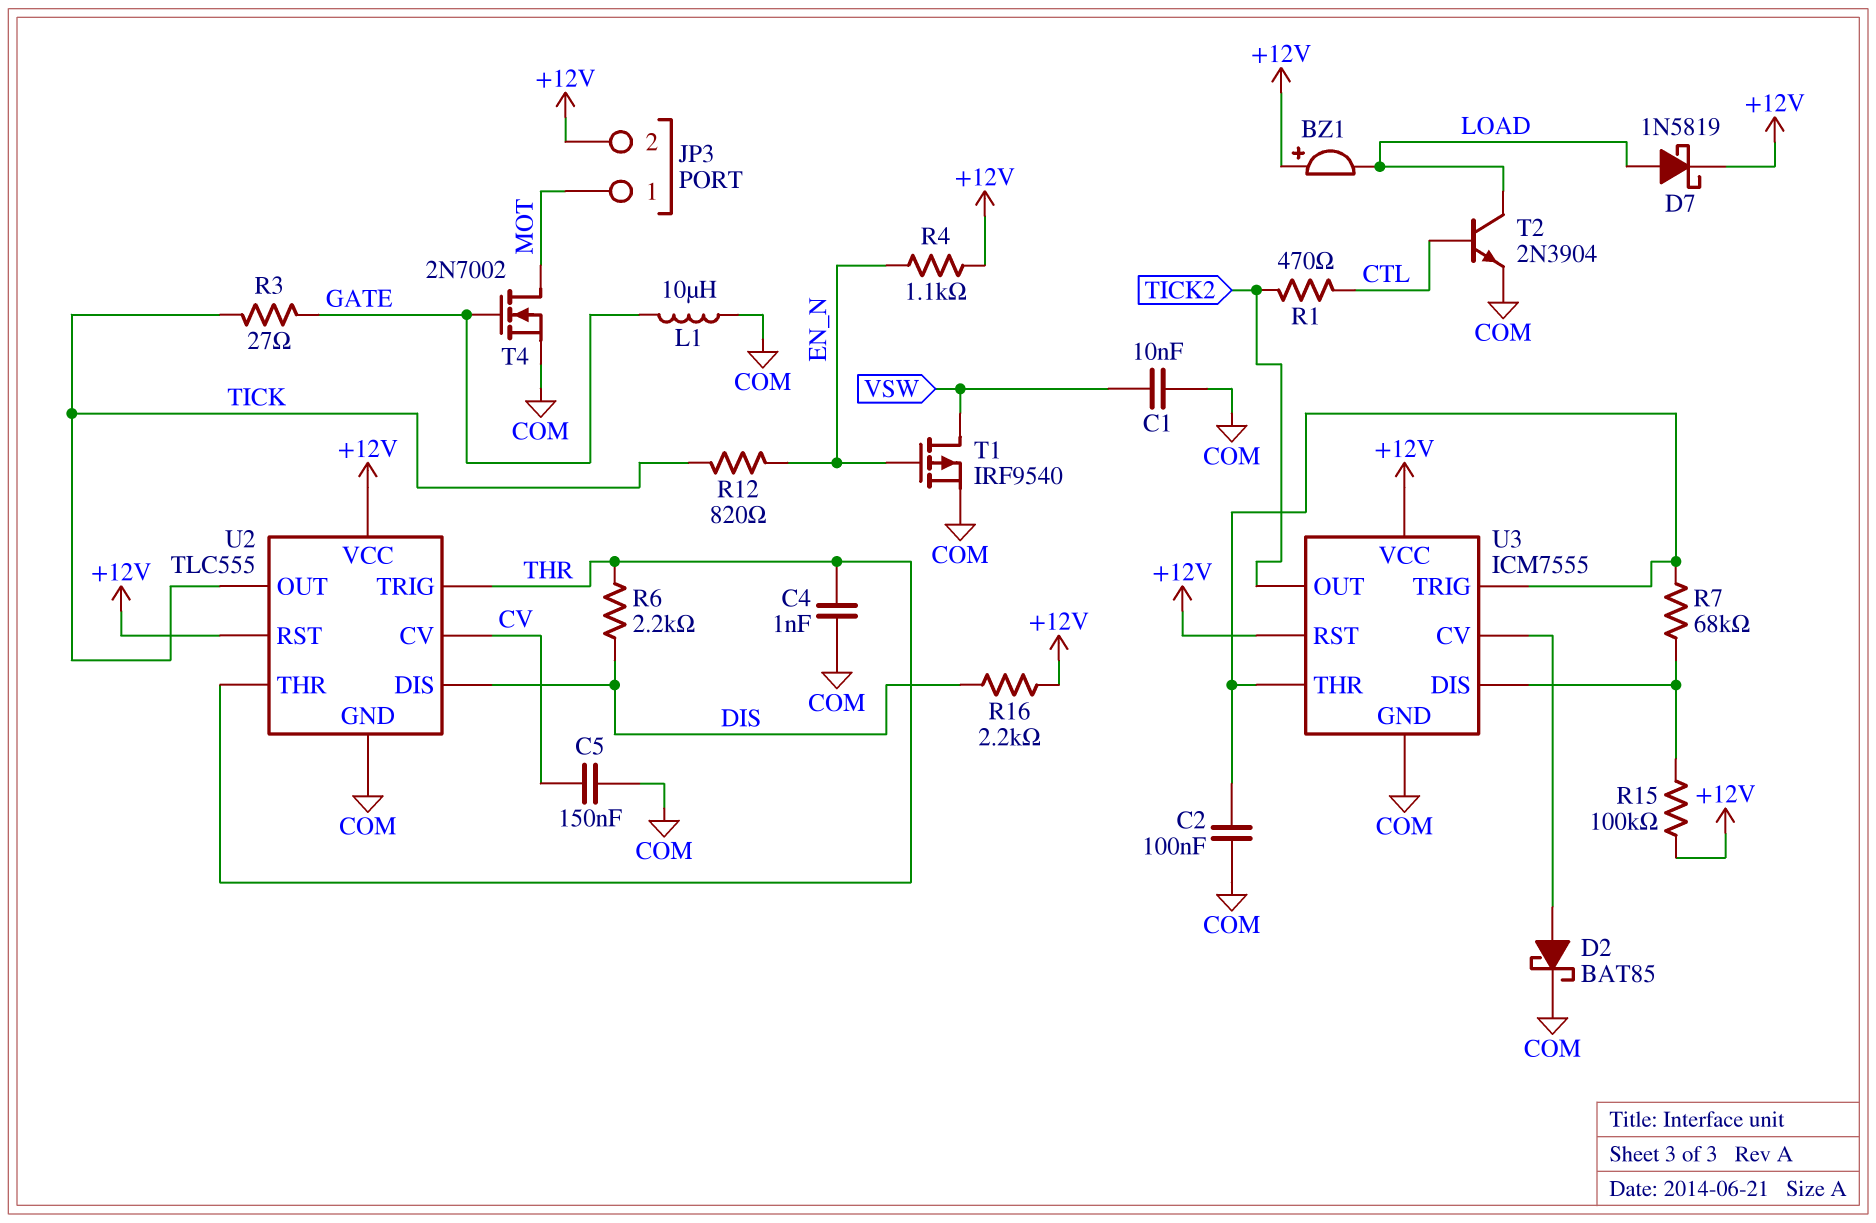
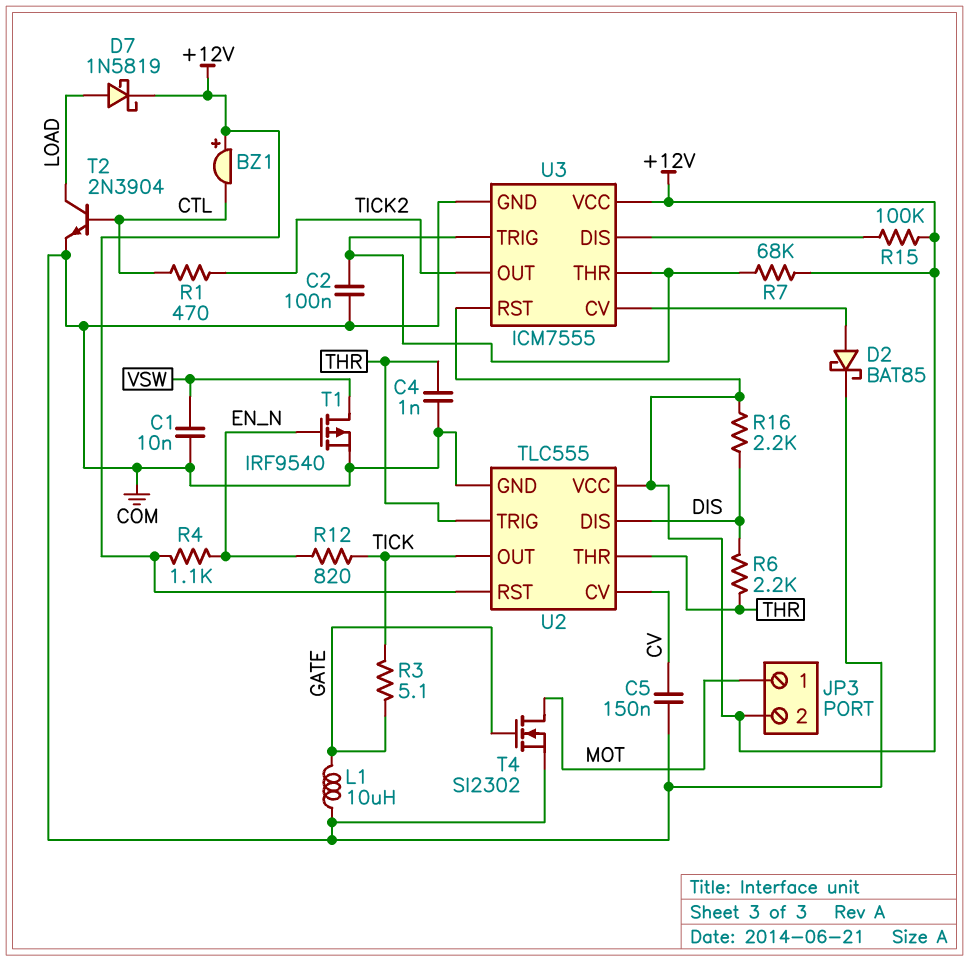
BZ1: buzzer (plus +12V, minus LOAD) -> buzzer (plus +12V, minus CTL)
R3: 27 (GATE, TICK) -> 5.1 (GATE, TICK)
R7: 68k (U3/DIS, U3/THR) -> 68k (+12V, U3/THR)
T4: NMOS 2N7002 (G GATE, D MOT, S COM) -> NMOS SI2302 (G GATE, D MOT, S COM)

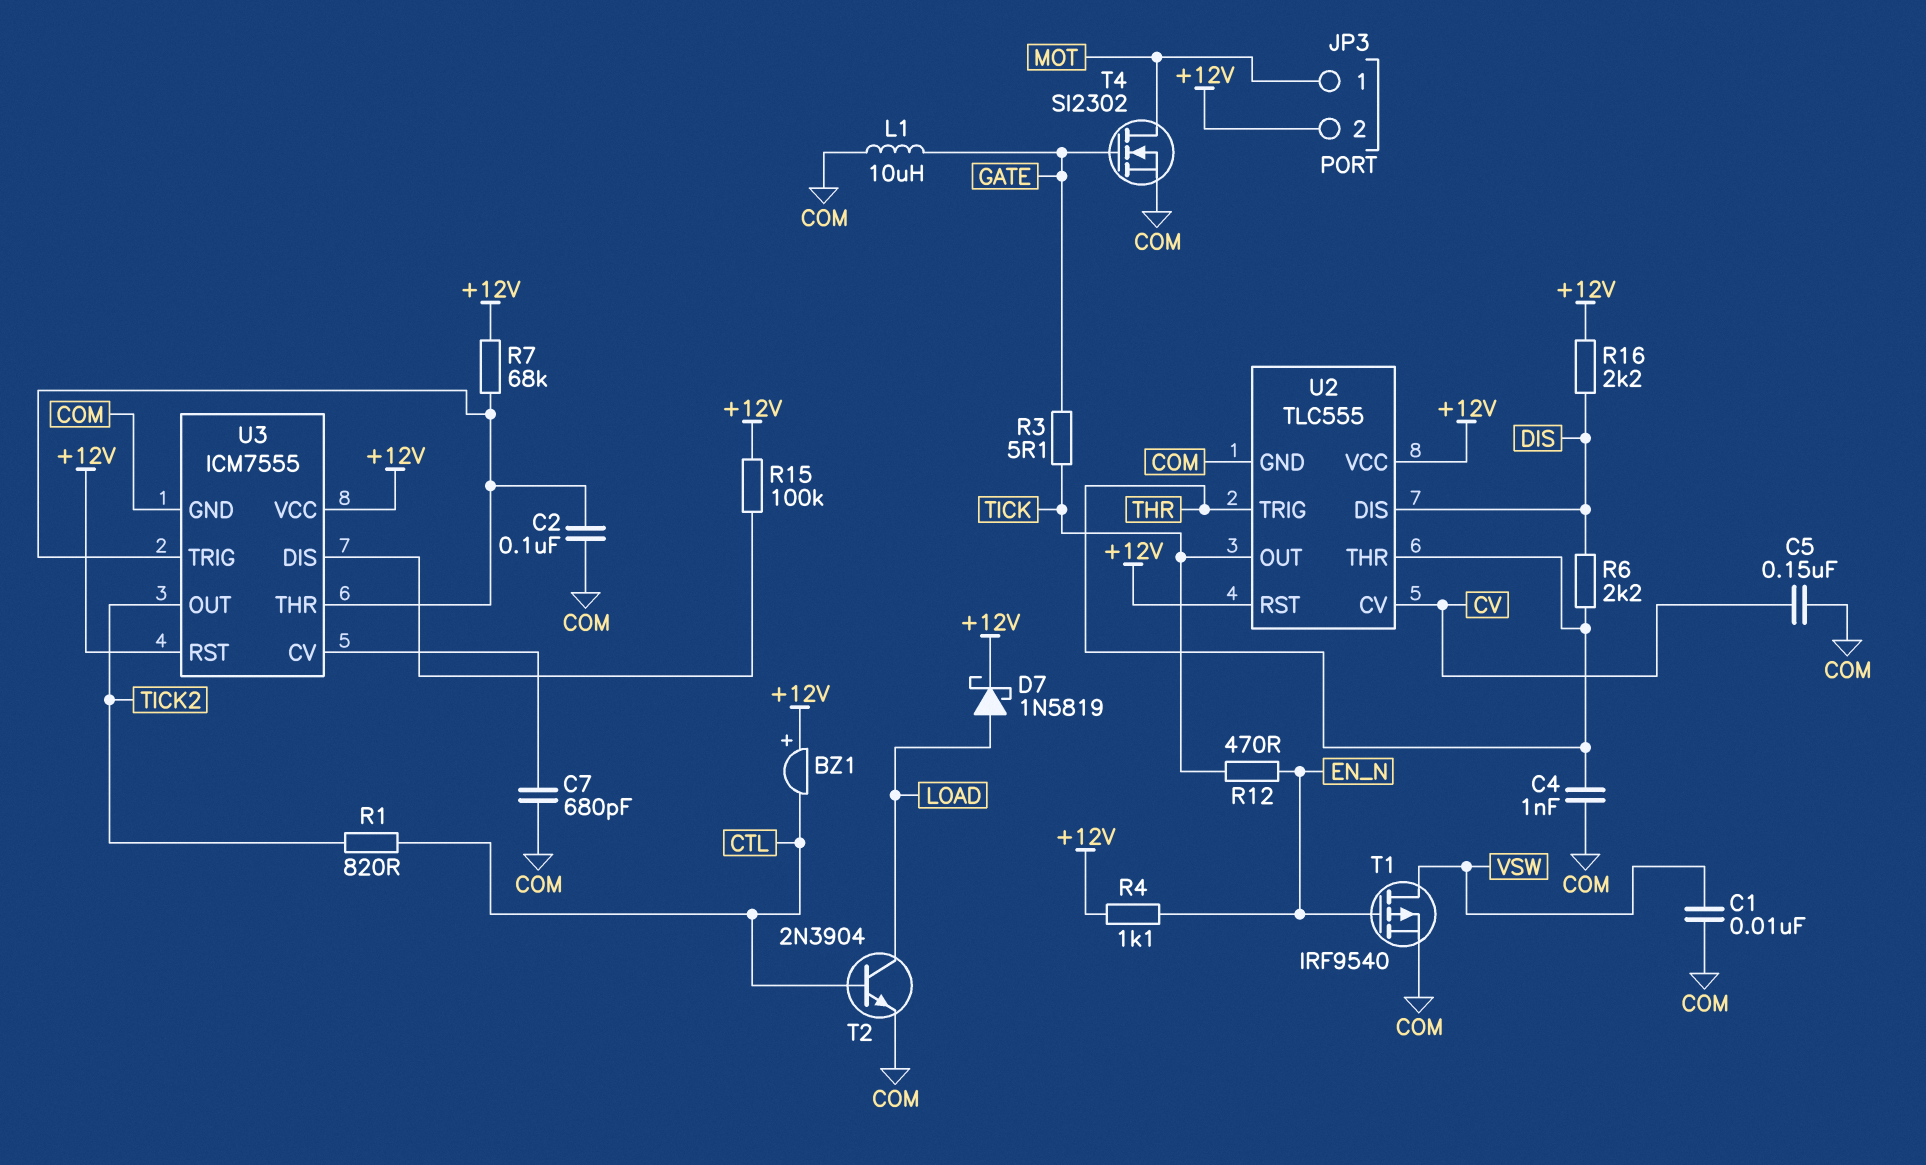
C7: none -> 680pF (COM, U3/CV)
D2: schottky BAT85 (A U3/CV, K COM) -> none
R1: 470 (CTL, TICK2) -> 820 (CTL, TICK2)
R12: 820 (EN_N, TICK) -> 470 (EN_N, TICK)

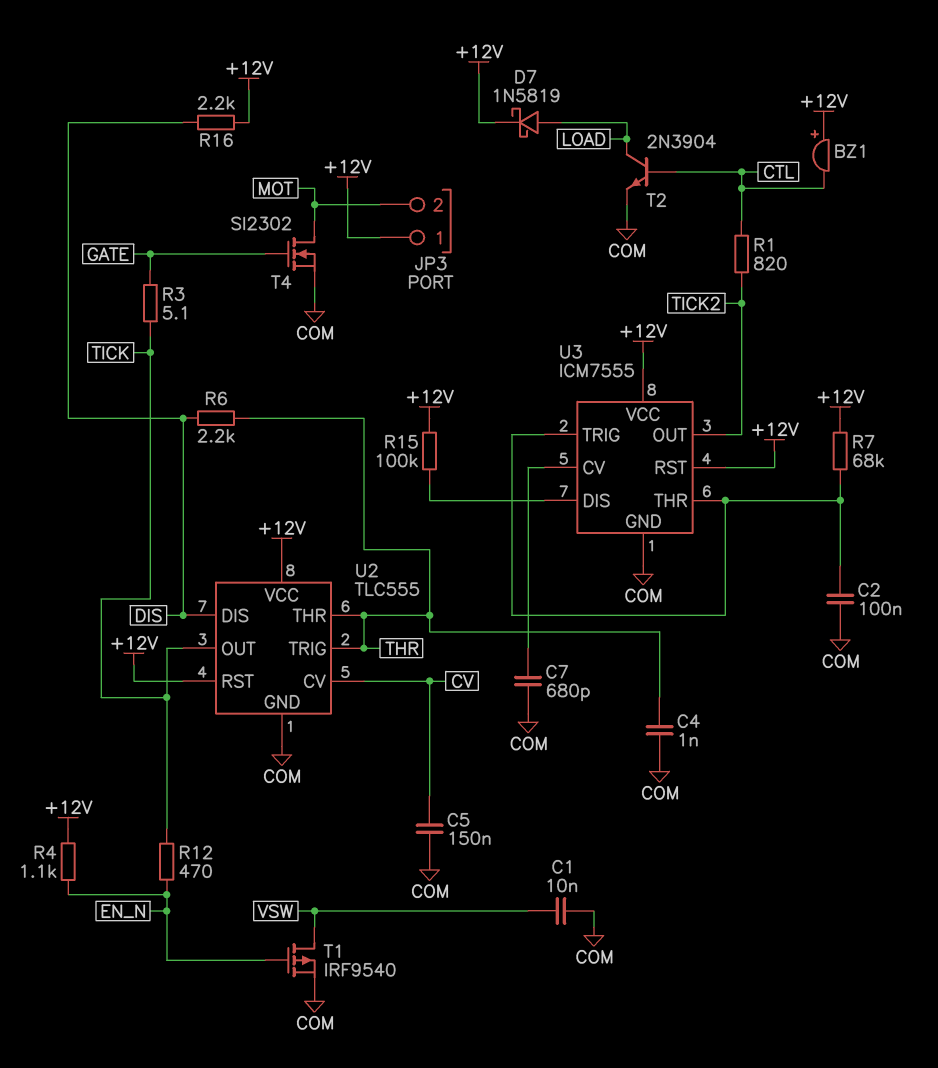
JP3 pin 1: MOT -> +12V
JP3 pin 2: +12V -> MOT
L1: 10uH (COM, GATE) -> none

